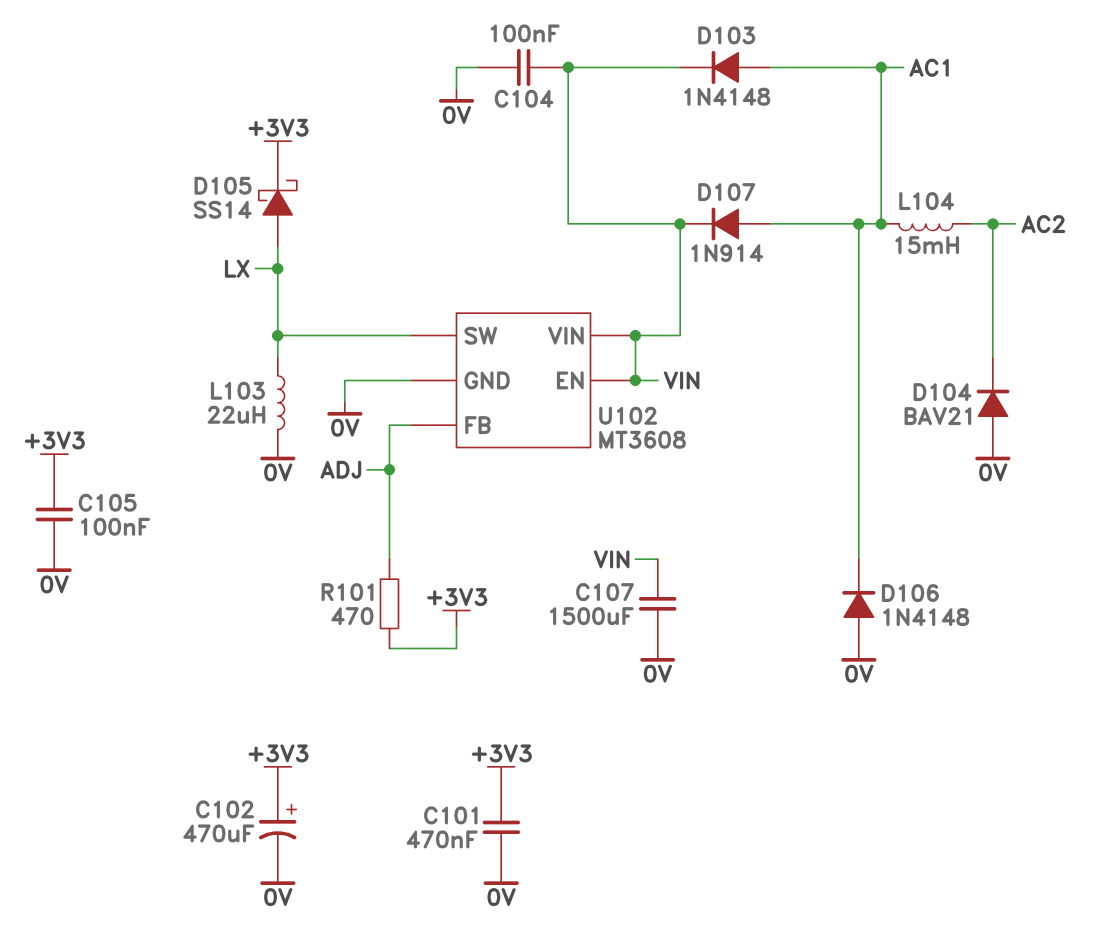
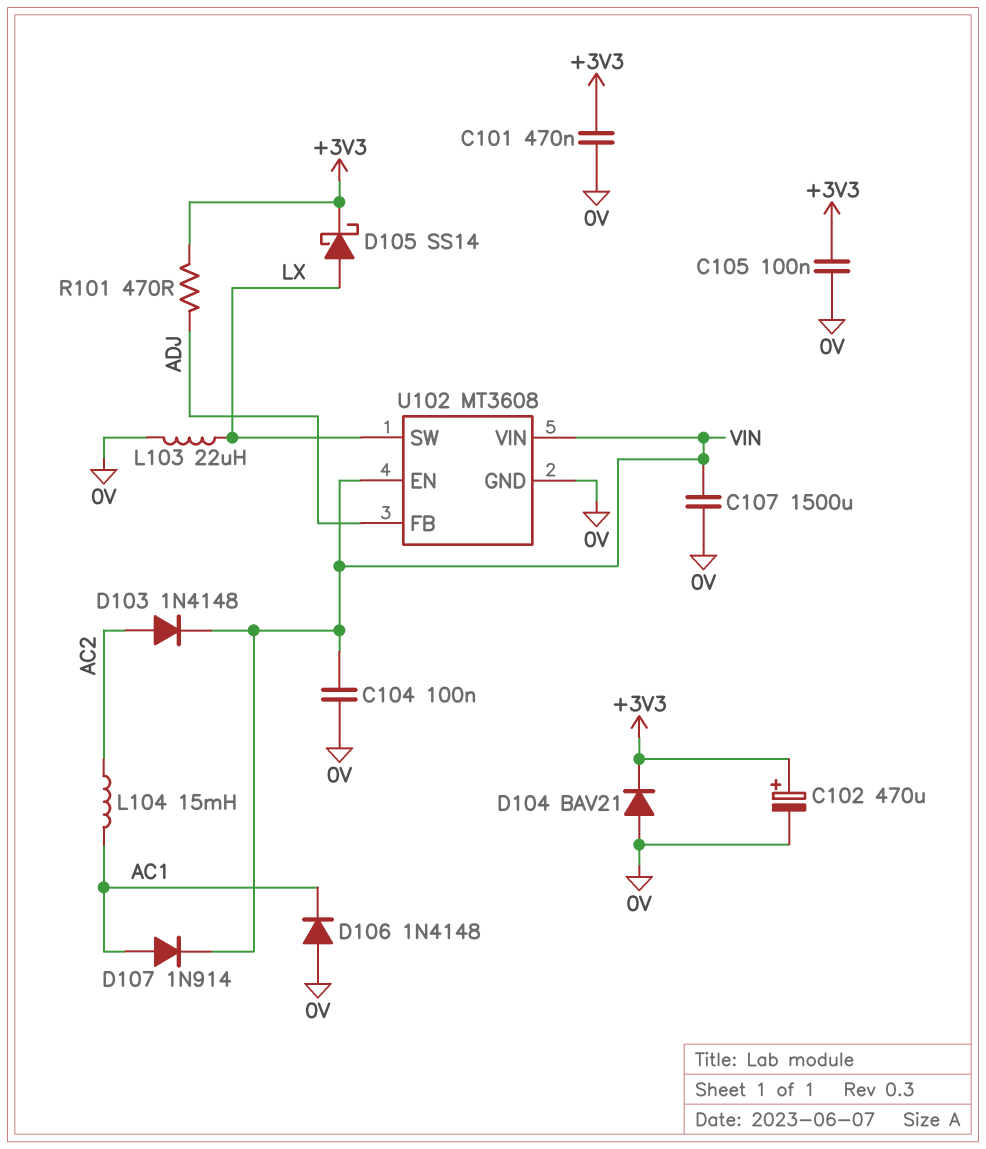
D103: diode 1N4148 (A AC1, K VIN) -> diode 1N4148 (A AC2, K VIN)
D104: diode BAV21 (A 0V, K AC2) -> diode BAV21 (A 0V, K +3V3)

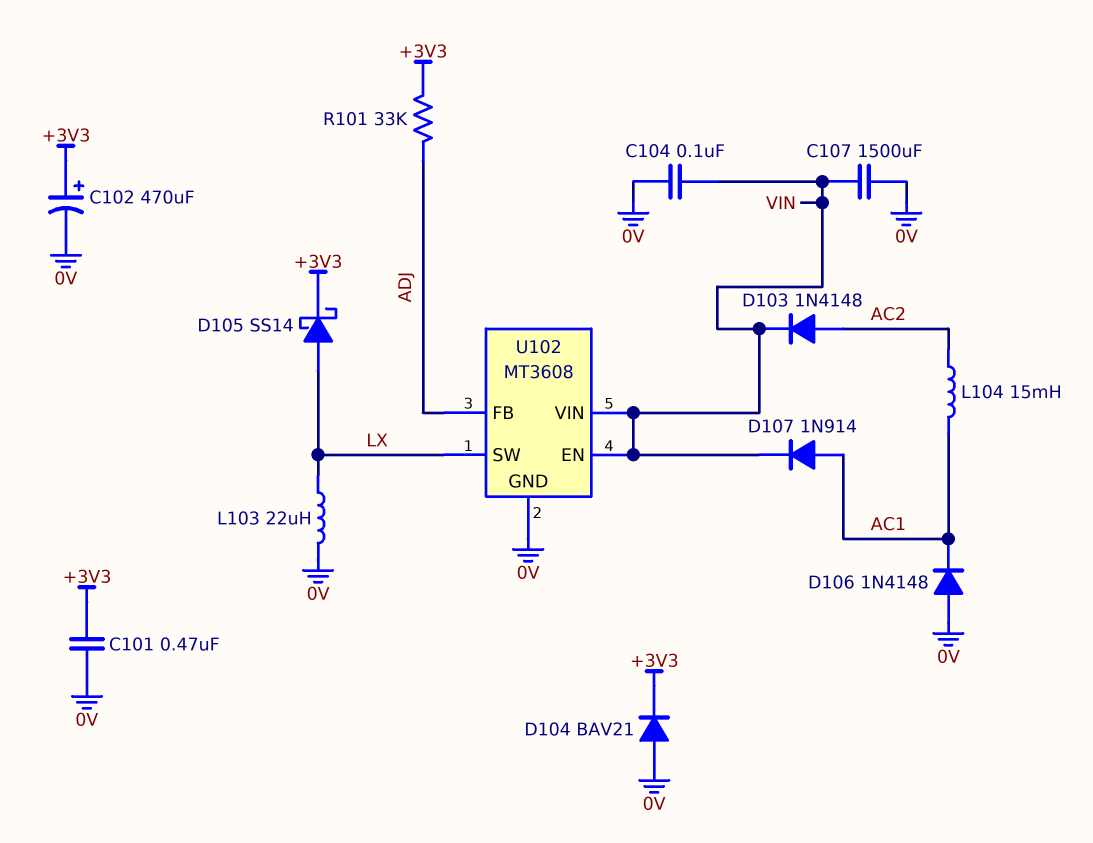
C105: 100nF (+3V3, 0V) -> none
R101: 470 (+3V3, ADJ) -> 33k (+3V3, ADJ)

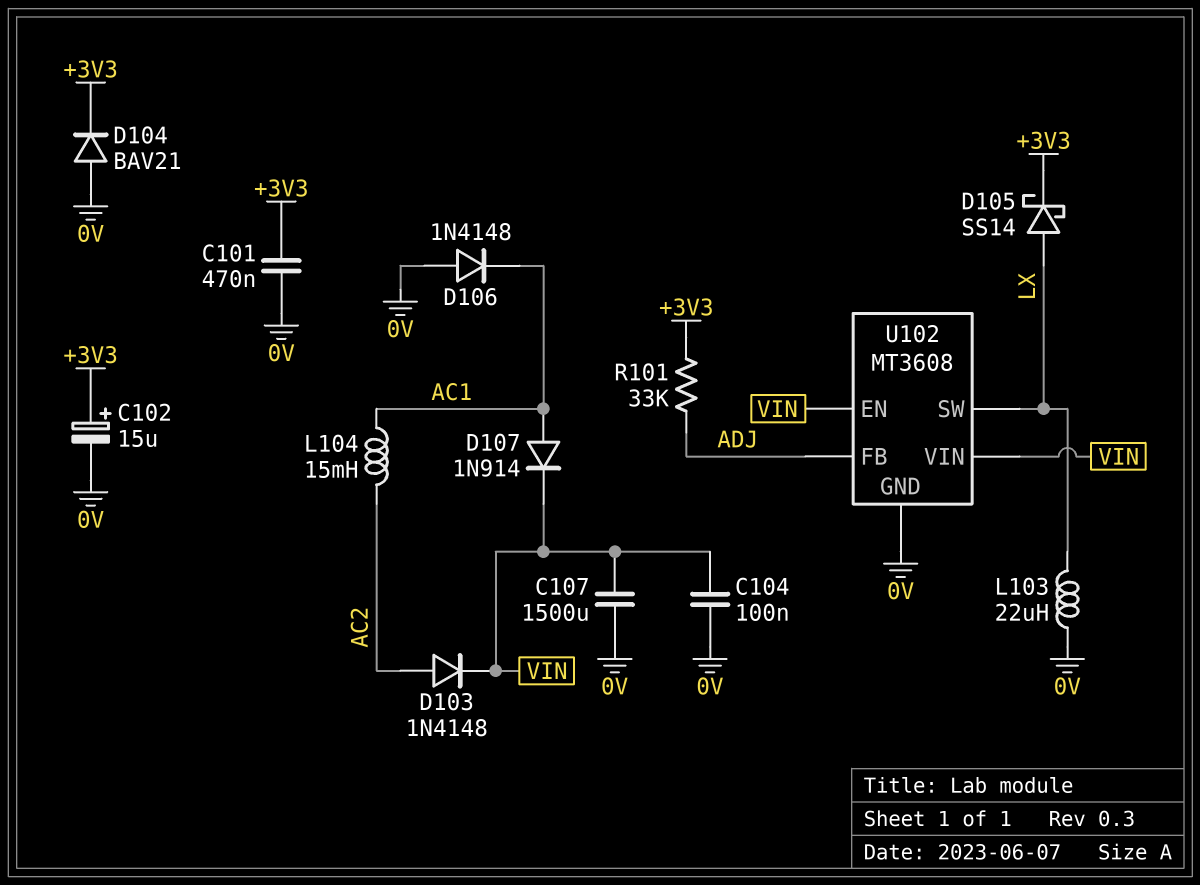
C102: 470uF (plus +3V3, minus 0V) -> 15uF (plus +3V3, minus 0V)

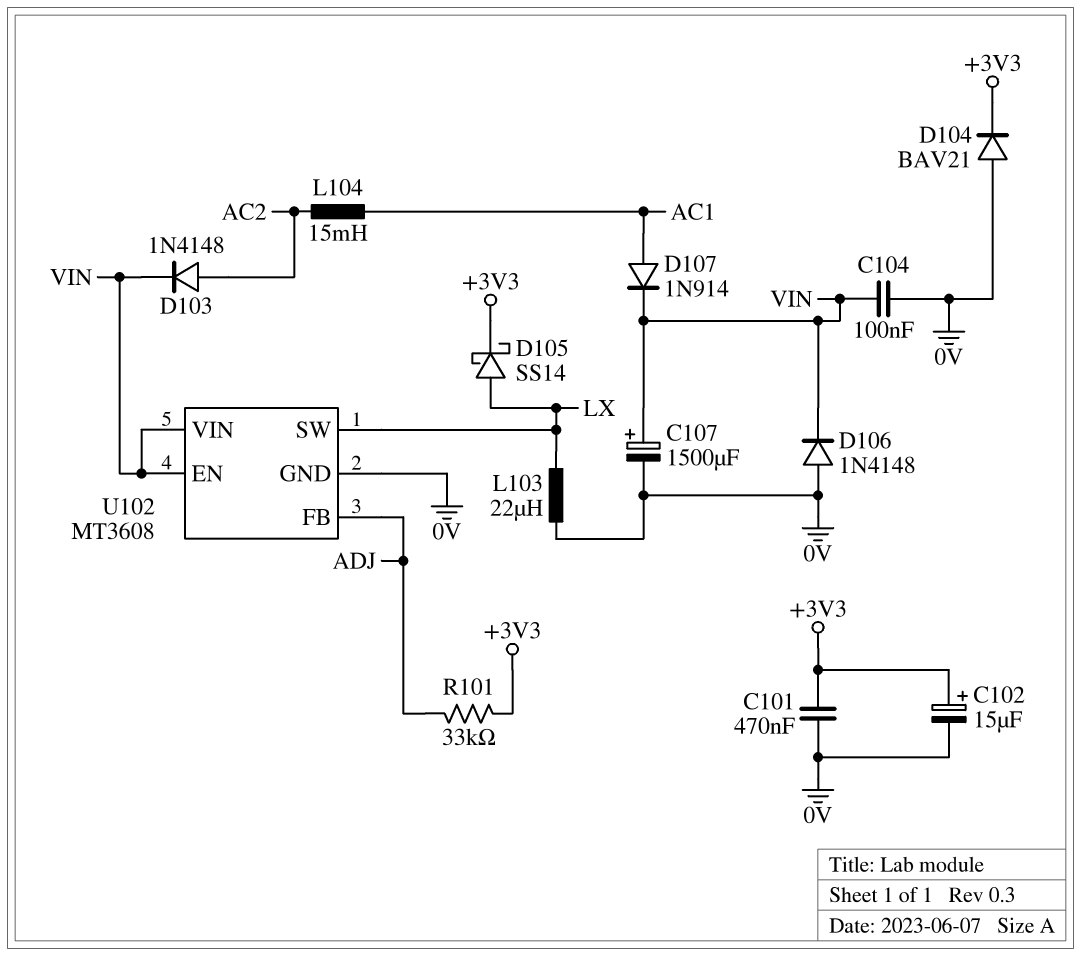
C107: 1500uF (0V, VIN) -> 1500uF (plus VIN, minus 0V)
D106: diode 1N4148 (A 0V, K AC1) -> diode 1N4148 (A 0V, K VIN)

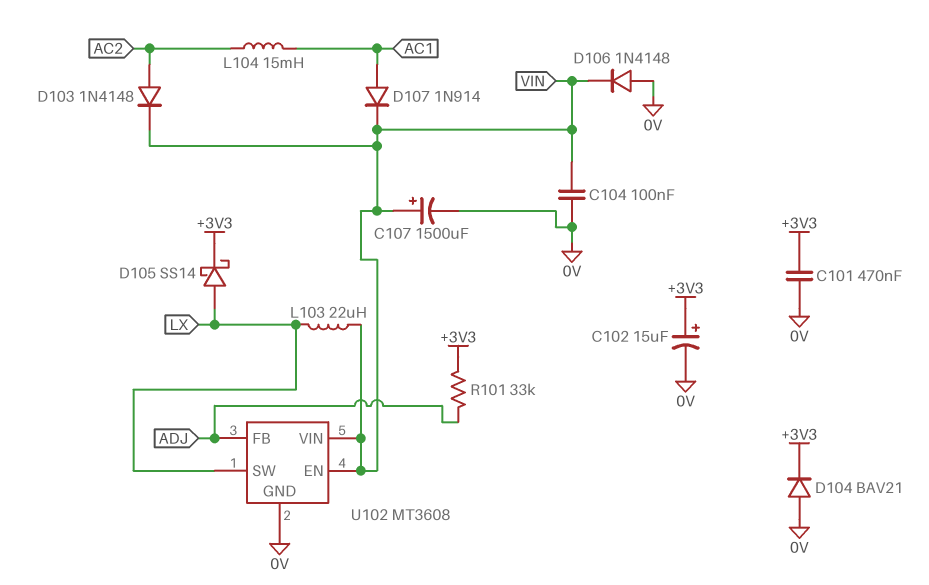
L103: 22uH (0V, LX) -> 22uH (LX, VIN)

